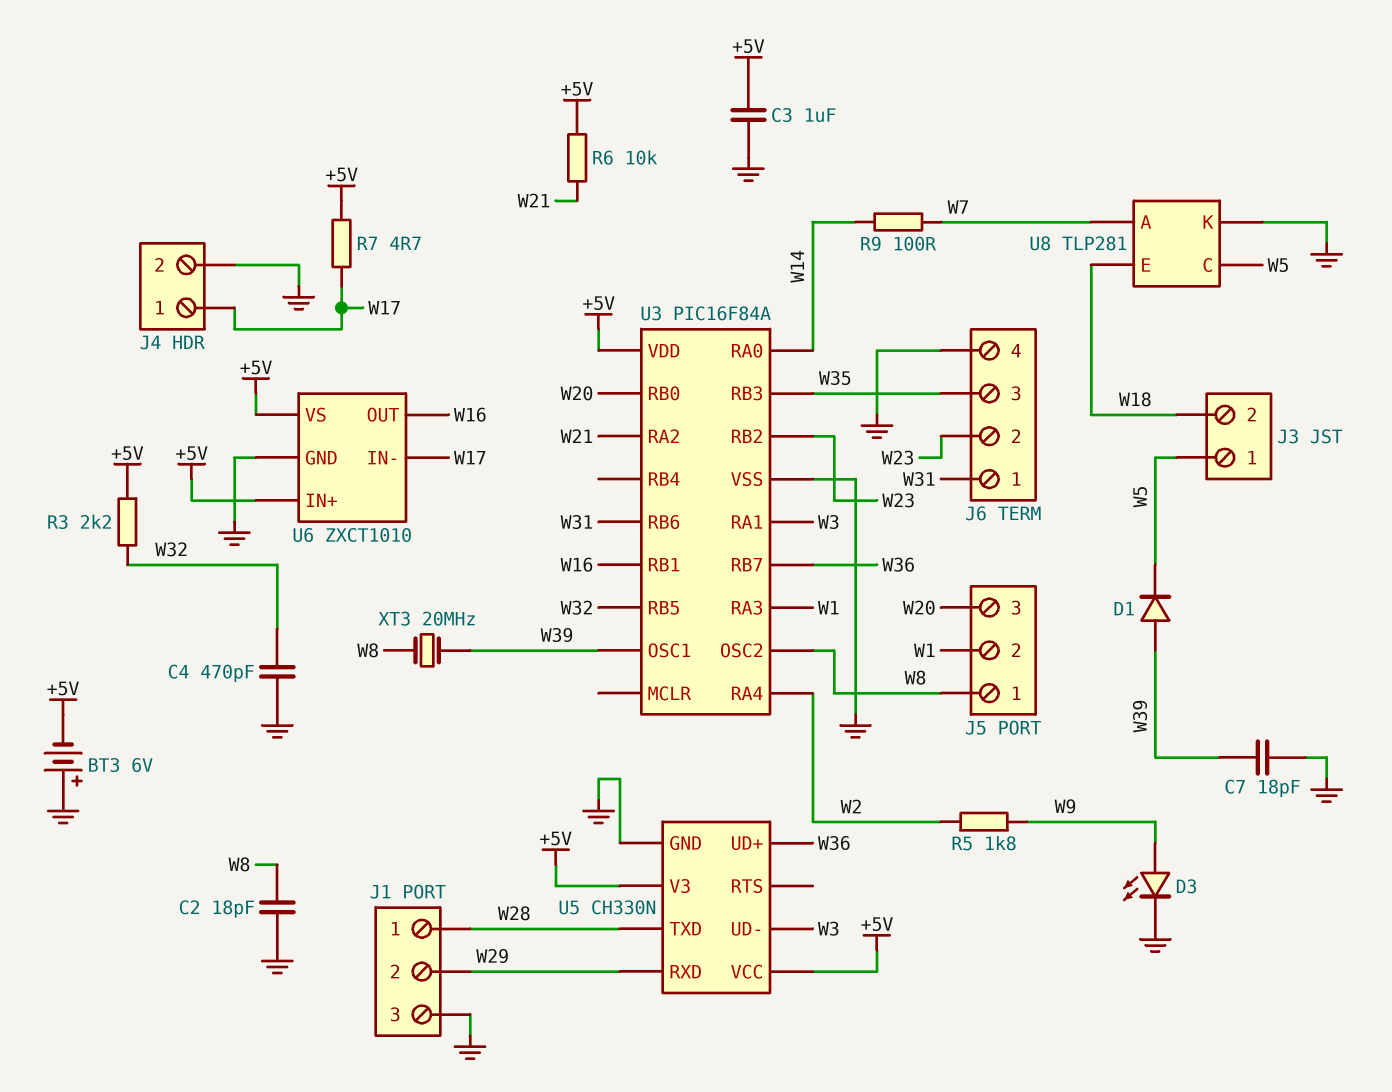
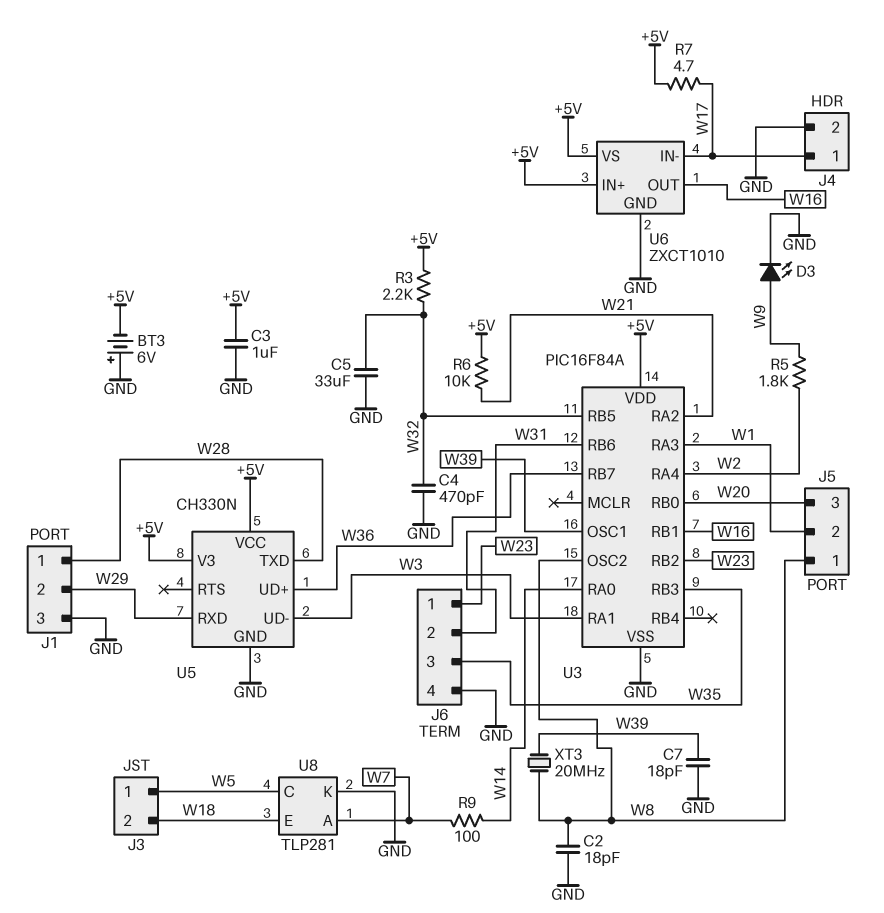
C5: none -> 33uF (GND, W32)
D1: diode (A W39, K W5) -> none
J6 pin 1: W31 -> W23
J6 pin 2: W23 -> W31

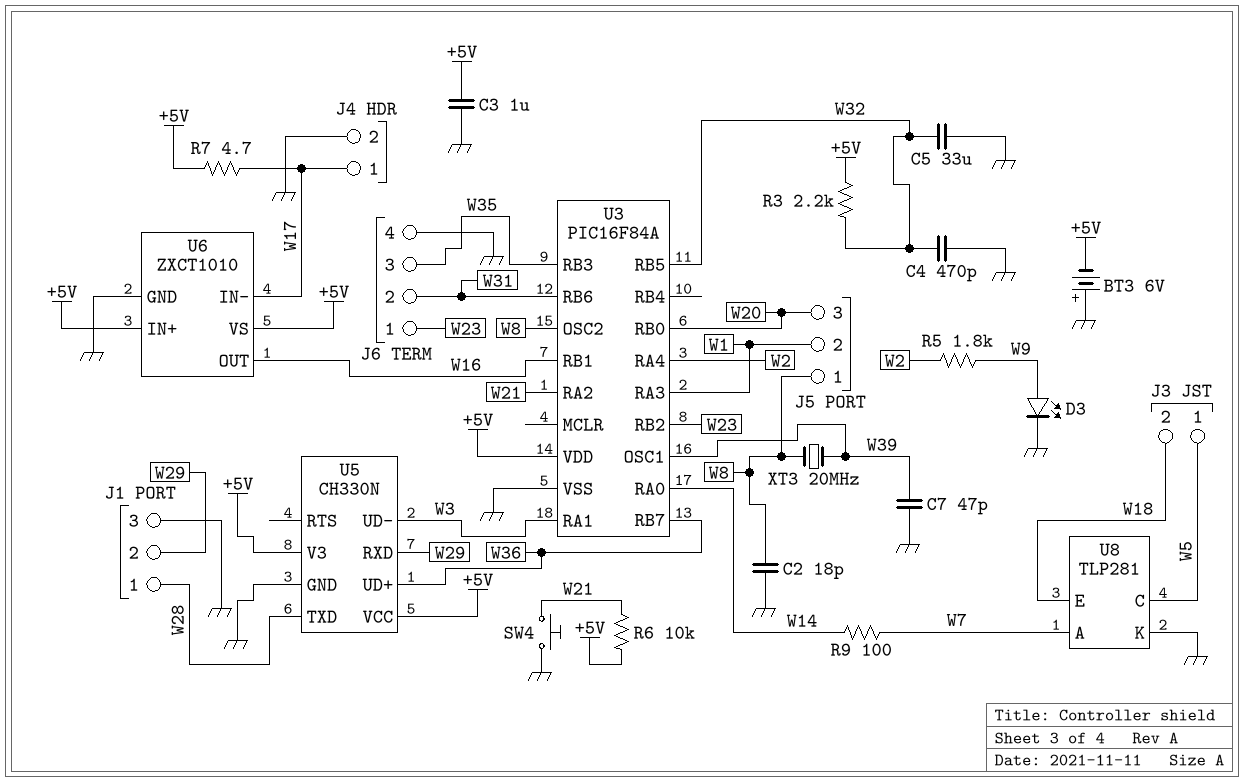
C7: 18pF (GND, W39) -> 47pF (GND, W39)
SW4: none -> button (GND, W21)

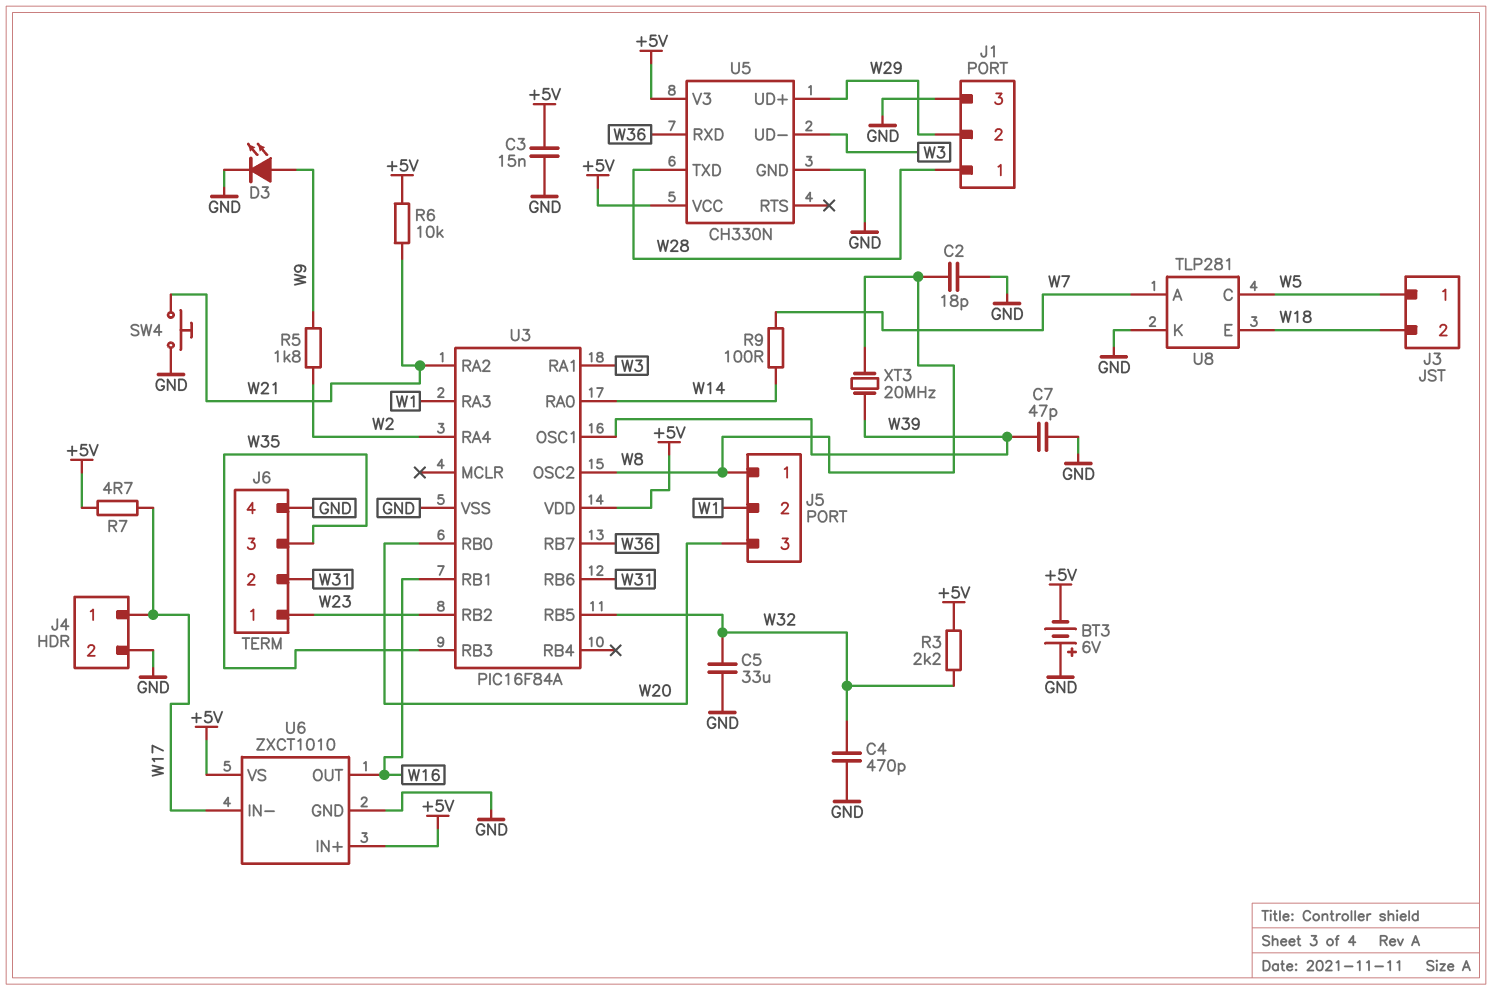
C3: 1uF (+5V, GND) -> 15nF (+5V, GND)
U5 pin RXD: W29 -> W36
U5 pin UD+: W36 -> W29

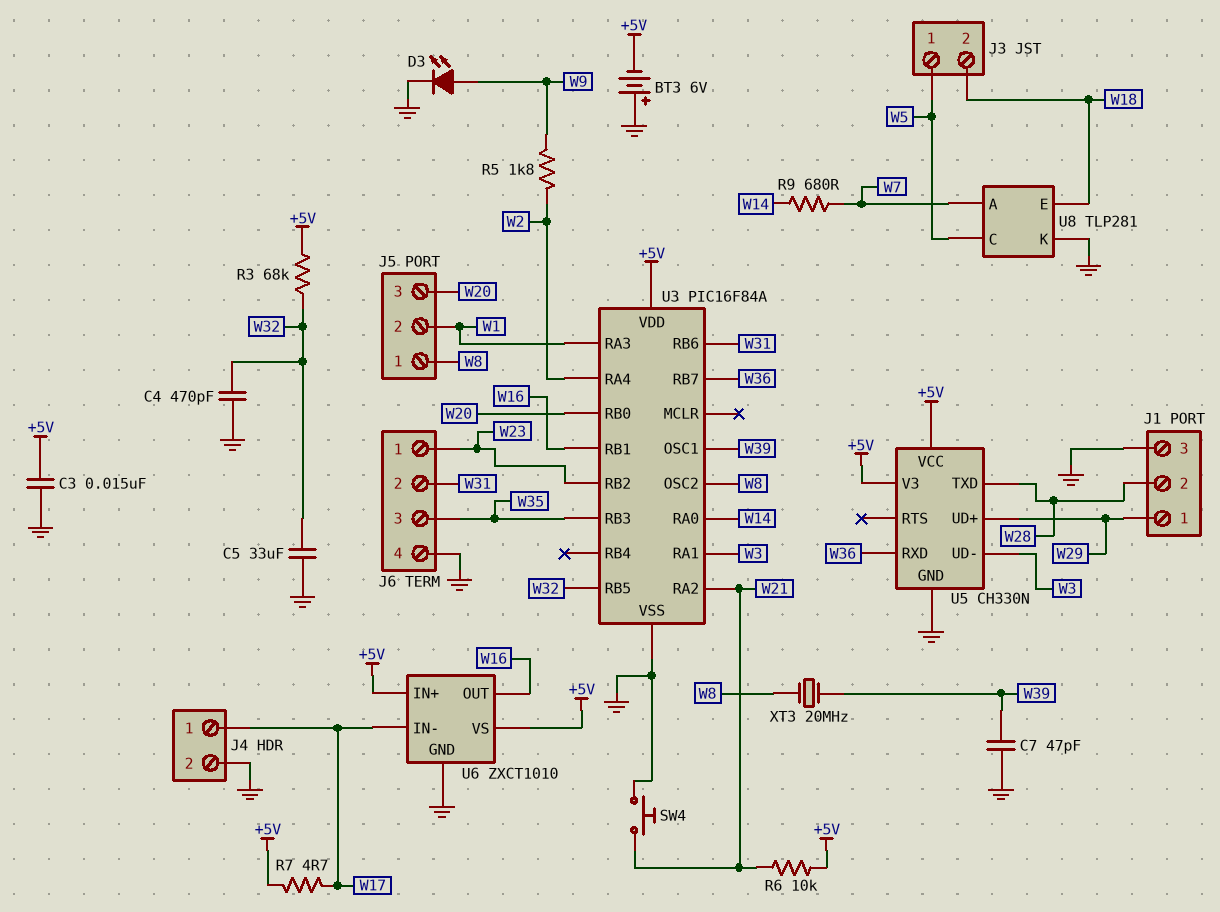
C2: 18pF (GND, W8) -> none
J1 pin 1: W28 -> W29
J1 pin 2: W29 -> W28
R3: 2.2k (+5V, W32) -> 68k (+5V, W32)
R9: 100 (W7, W14) -> 680 (W7, W14)

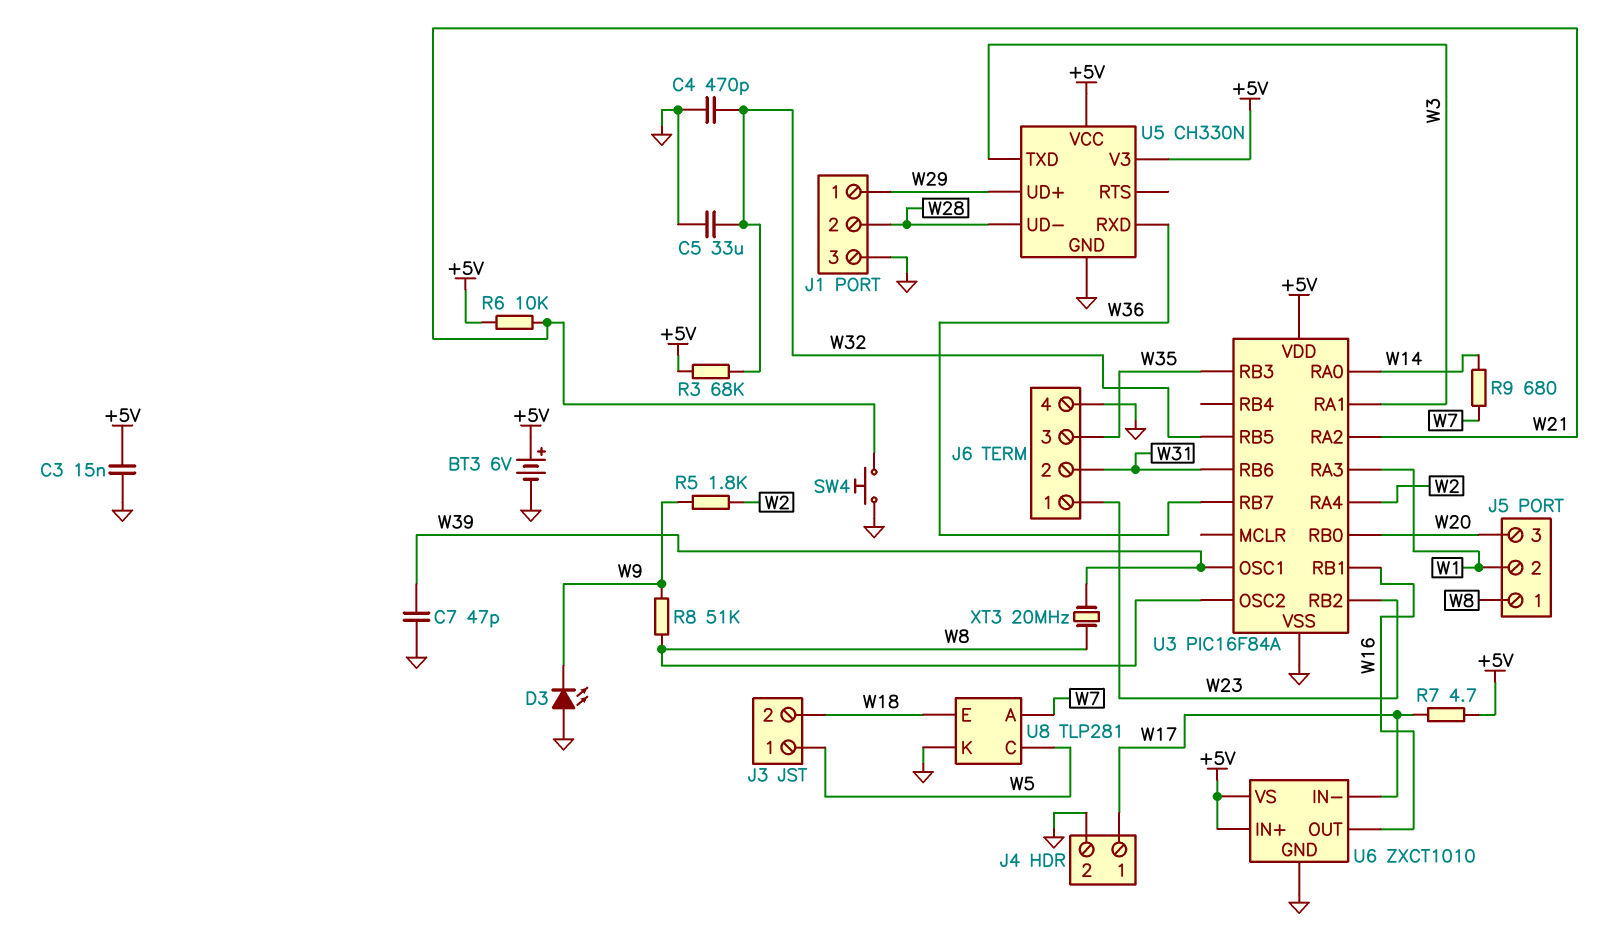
BT3: 6V (plus GND, minus +5V) -> 6V (plus +5V, minus GND)
D3: LED (A W9, K GND) -> LED (A GND, K W9)
R8: none -> 51k (W8, W9)
U5 pin TXD: W28 -> W3
U5 pin UD-: W3 -> W28

